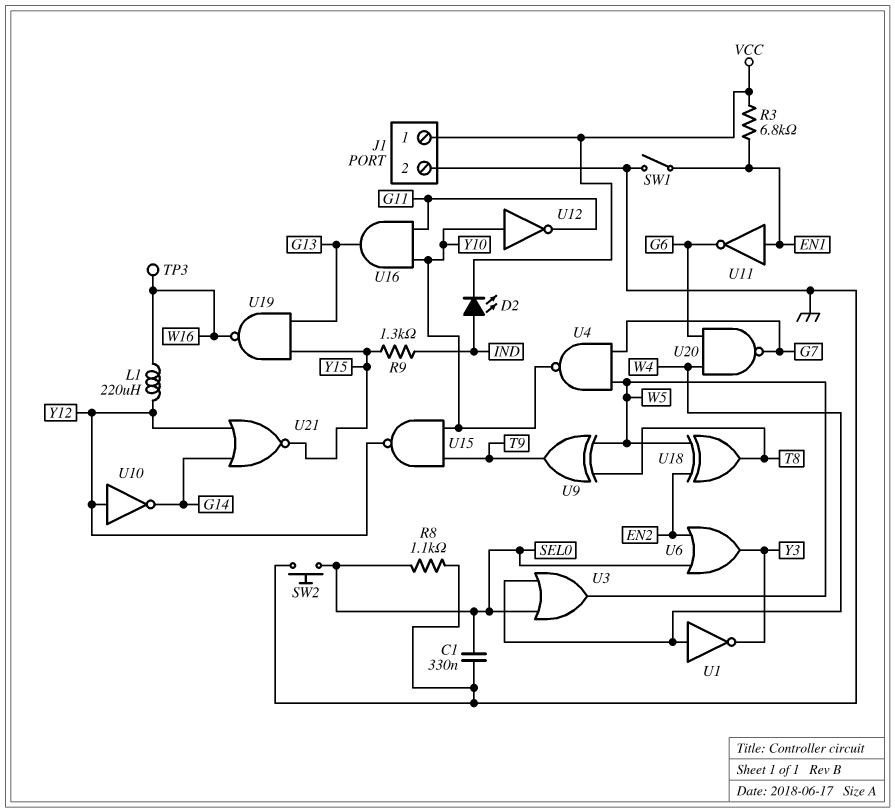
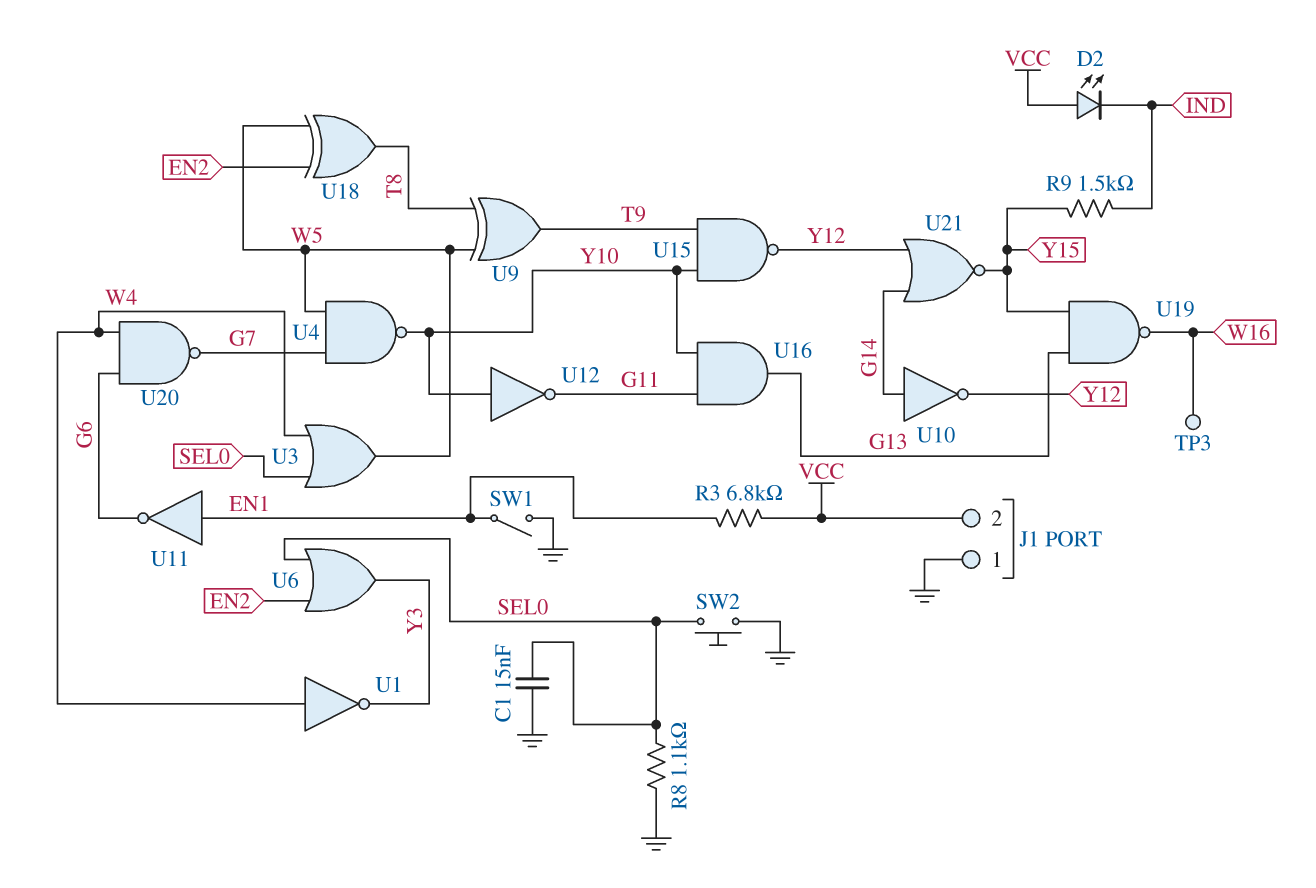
C1: 330nF (GND, SEL0) -> 15nF (GND, SEL0)
D2: LED (A IND, K VCC) -> LED (A VCC, K IND)
J1 pin 1: VCC -> GND
J1 pin 2: GND -> VCC
L1: 220uH (W16, Y12) -> none
R9: 1.3k (IND, Y15) -> 1.5k (IND, Y15)
U10: NOT (in Y12, out G14) -> NOT (in G14, out Y12)

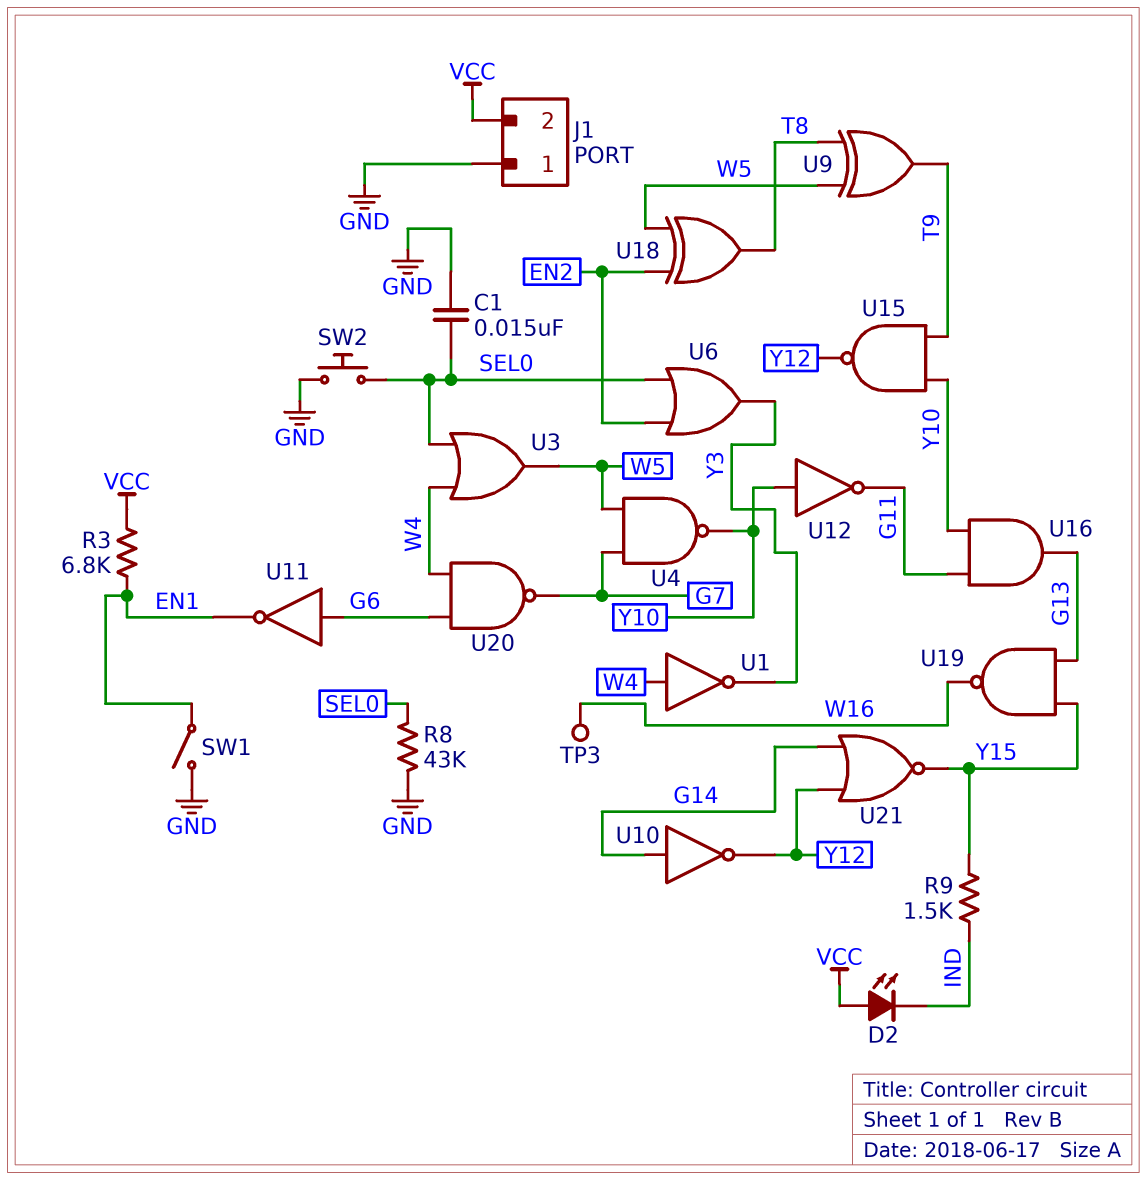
R8: 1.1k (GND, SEL0) -> 43k (GND, SEL0)
U11: NOT (in EN1, out G6) -> NOT (in G6, out EN1)

